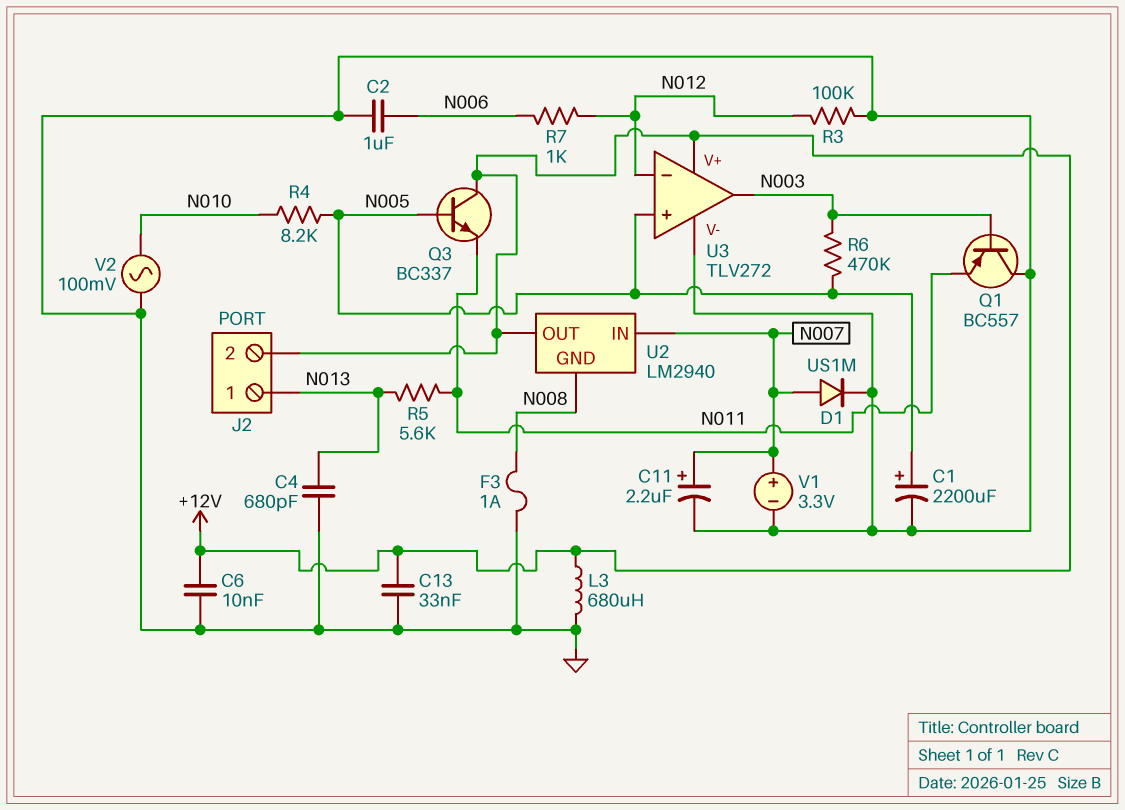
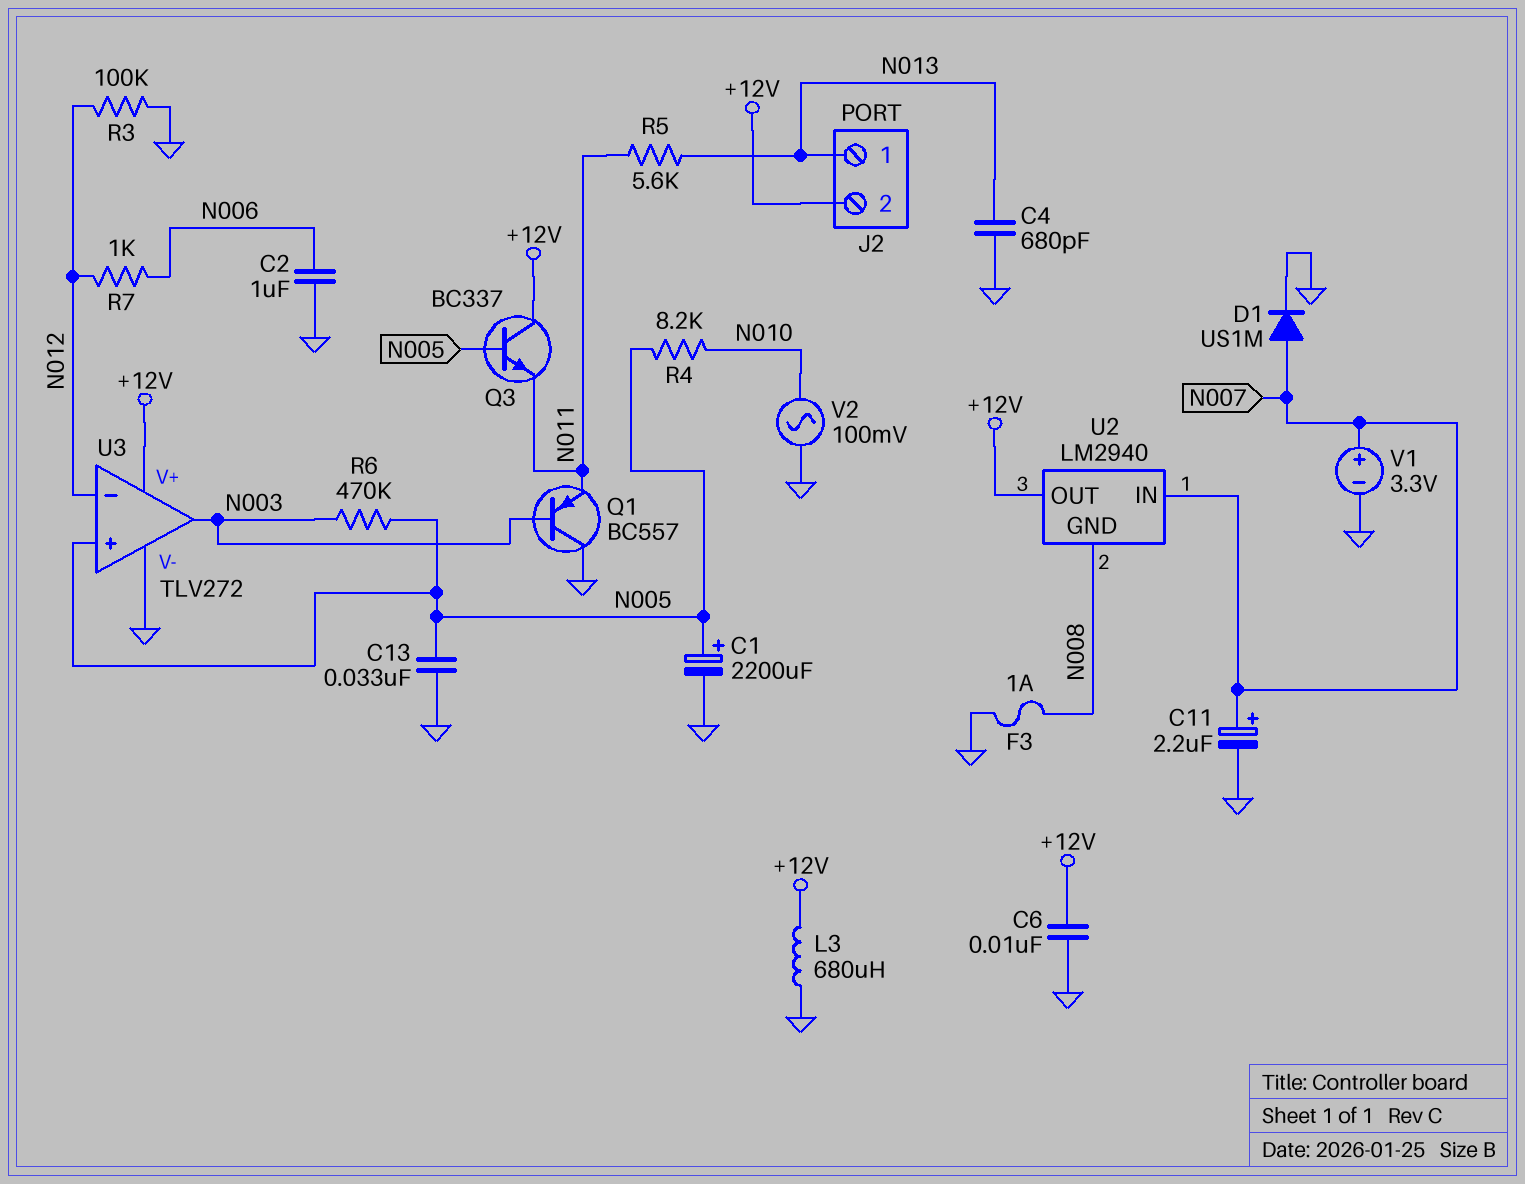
C13: 33nF (+12V, GND) -> 33nF (GND, N005)

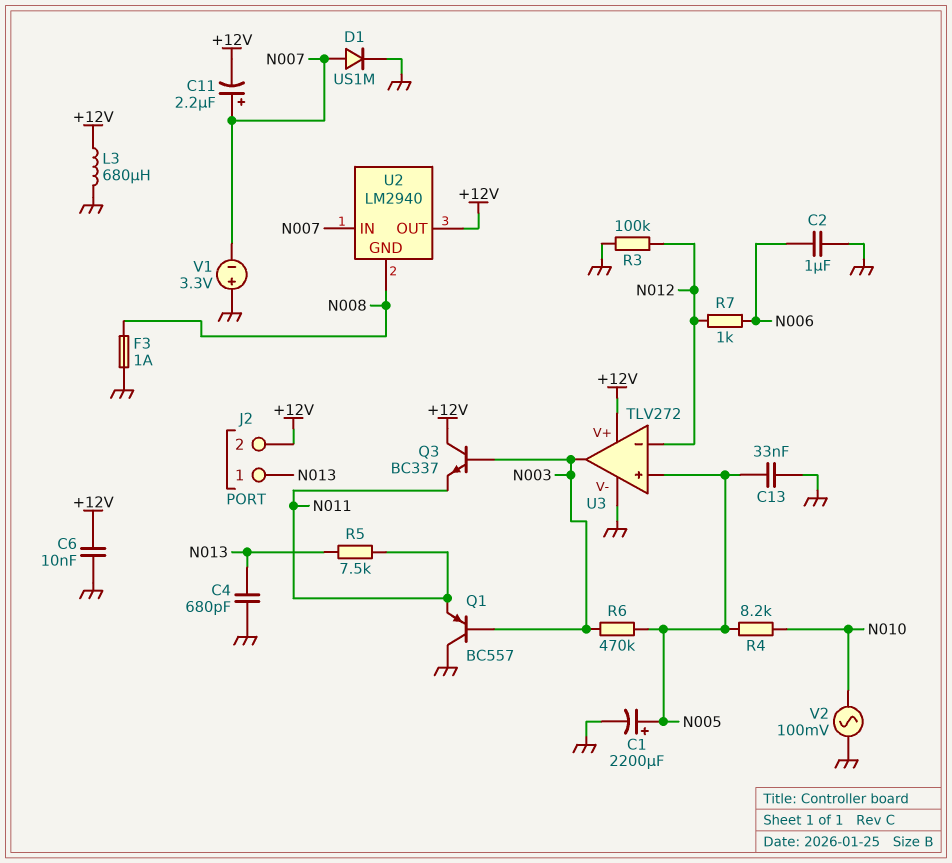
C11: 2.2uF (plus N007, minus GND) -> 2.2uF (plus N007, minus +12V)
Q3: NPN BC337 (B N005, C +12V, E N011) -> NPN BC337 (B N003, C +12V, E N011)
R5: 5.6k (N011, N013) -> 7.5k (N011, N013)
V1: 3.3V (plus N007, minus GND) -> 3.3V (plus GND, minus N007)

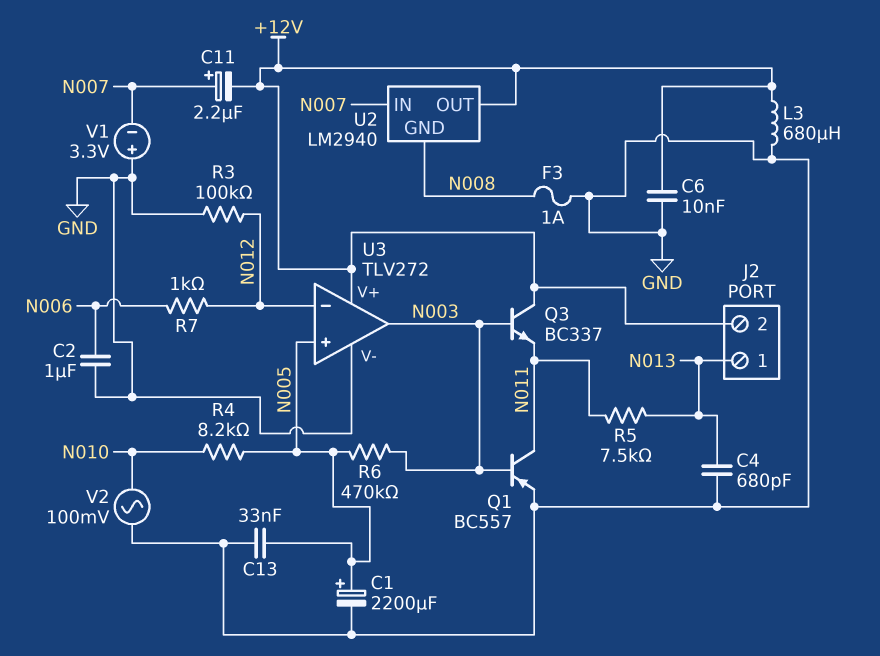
D1: diode US1M (A N007, K GND) -> none
Q1: PNP BC557 (B N003, C GND, E N011) -> PNP BC557 (B N003, C N011, E GND)

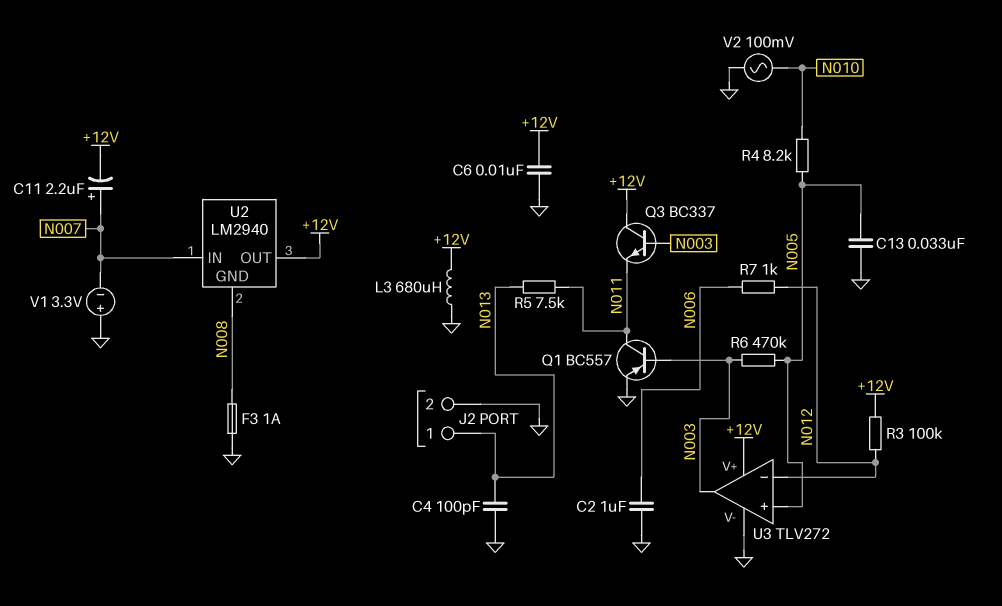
C1: 2200uF (plus N005, minus GND) -> none
C4: 680pF (GND, N013) -> 100pF (GND, N013)
J2 pin 2: +12V -> GND
R3: 100k (GND, N012) -> 100k (+12V, N012)

